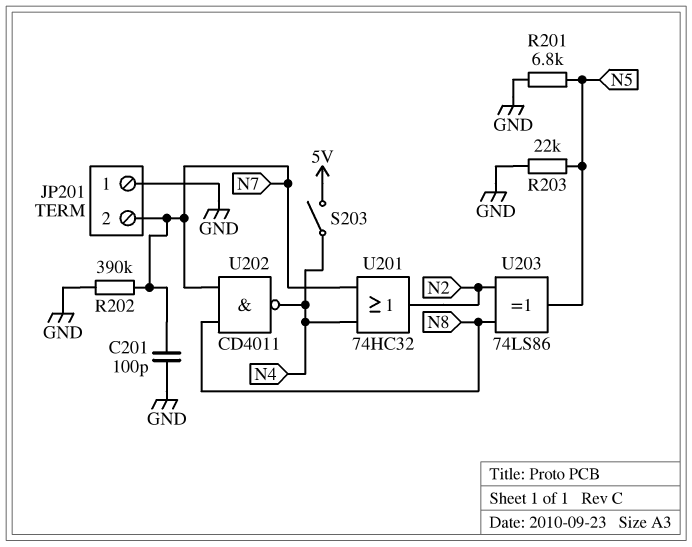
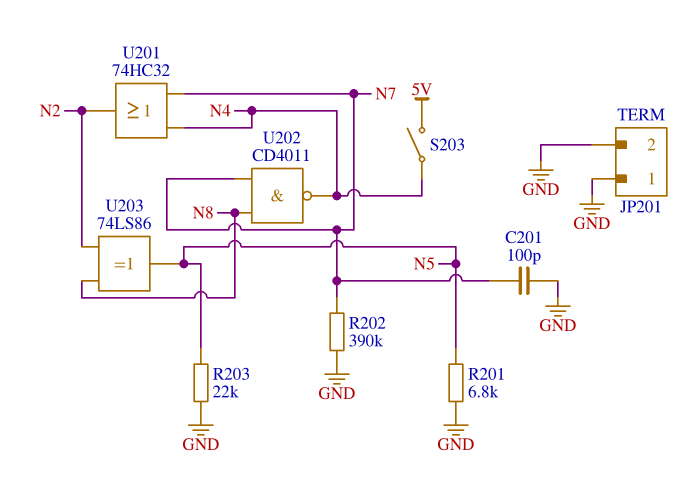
JP201 pin 2: N7 -> GND

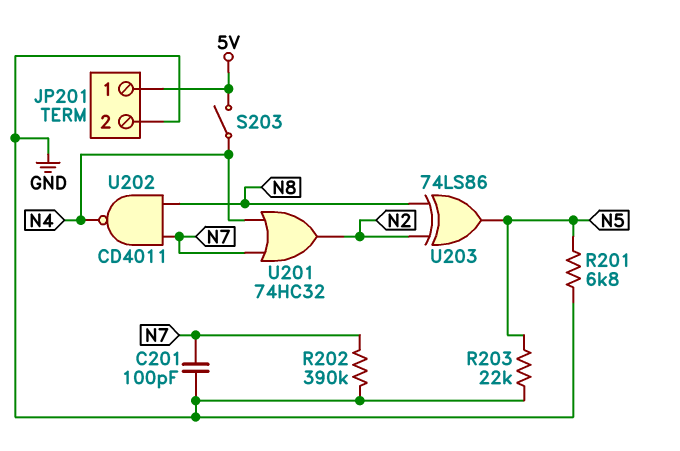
JP201 pin 1: GND -> 5V

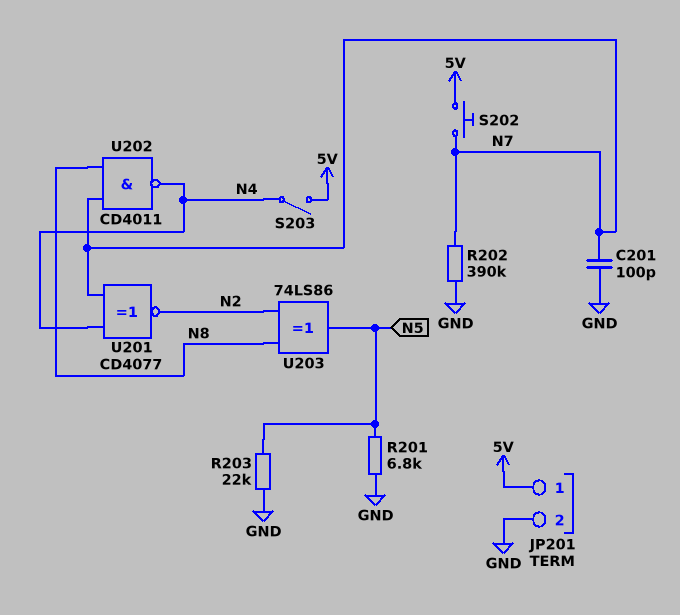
S202: none -> button (5V, N7)
U201: OR 74HC32 (in N4, in N7, out N2) -> XNOR CD4077 (in N4, in N7, out N2)

